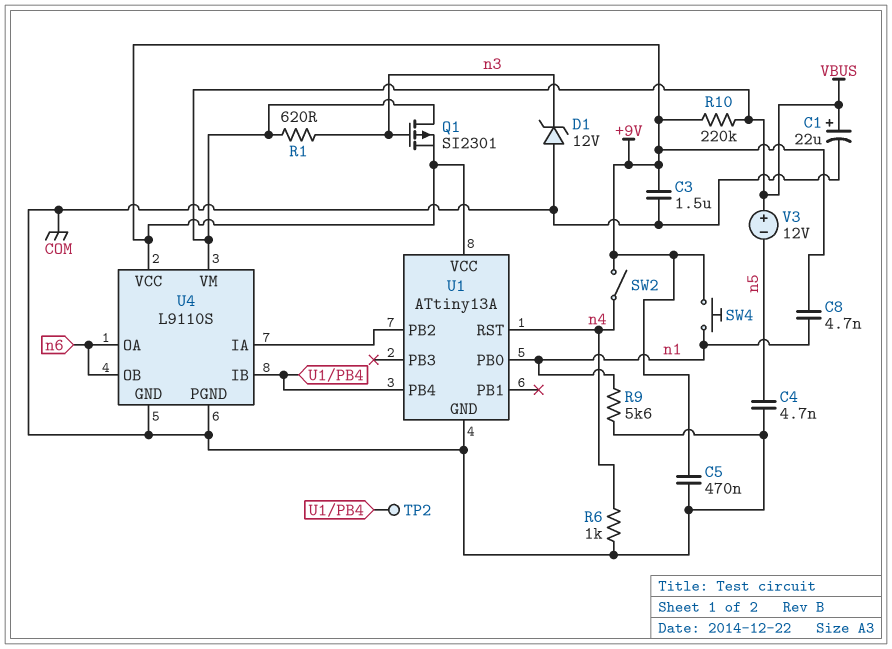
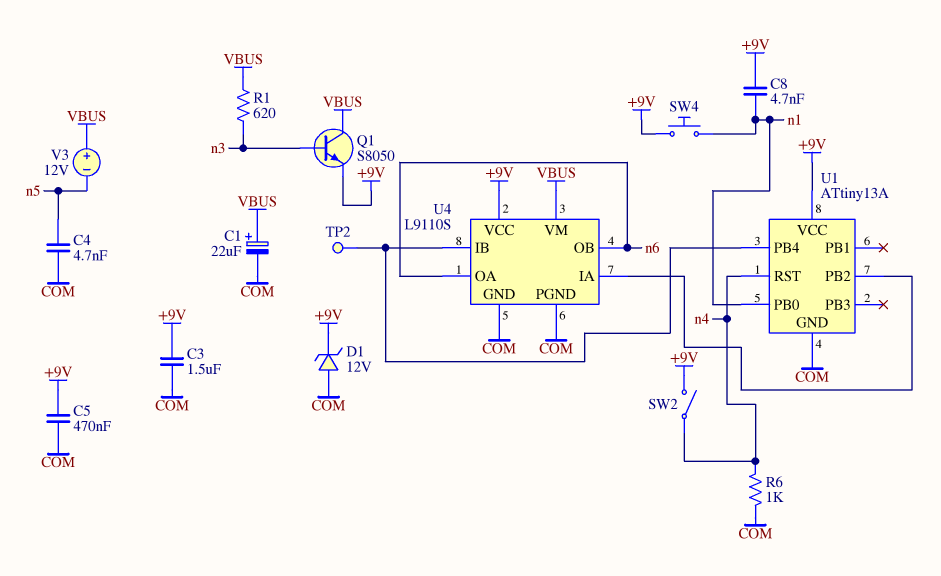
D1: zener 12V (A COM, K n3) -> zener 12V (A COM, K +9V)
Q1: PMOS SI2301 (G n3, D VBUS, S +9V) -> NPN S8050 (B n3, C VBUS, E +9V)
R9: 5.6k (COM, n1) -> none
R10: 220k (+9V, VBUS) -> none

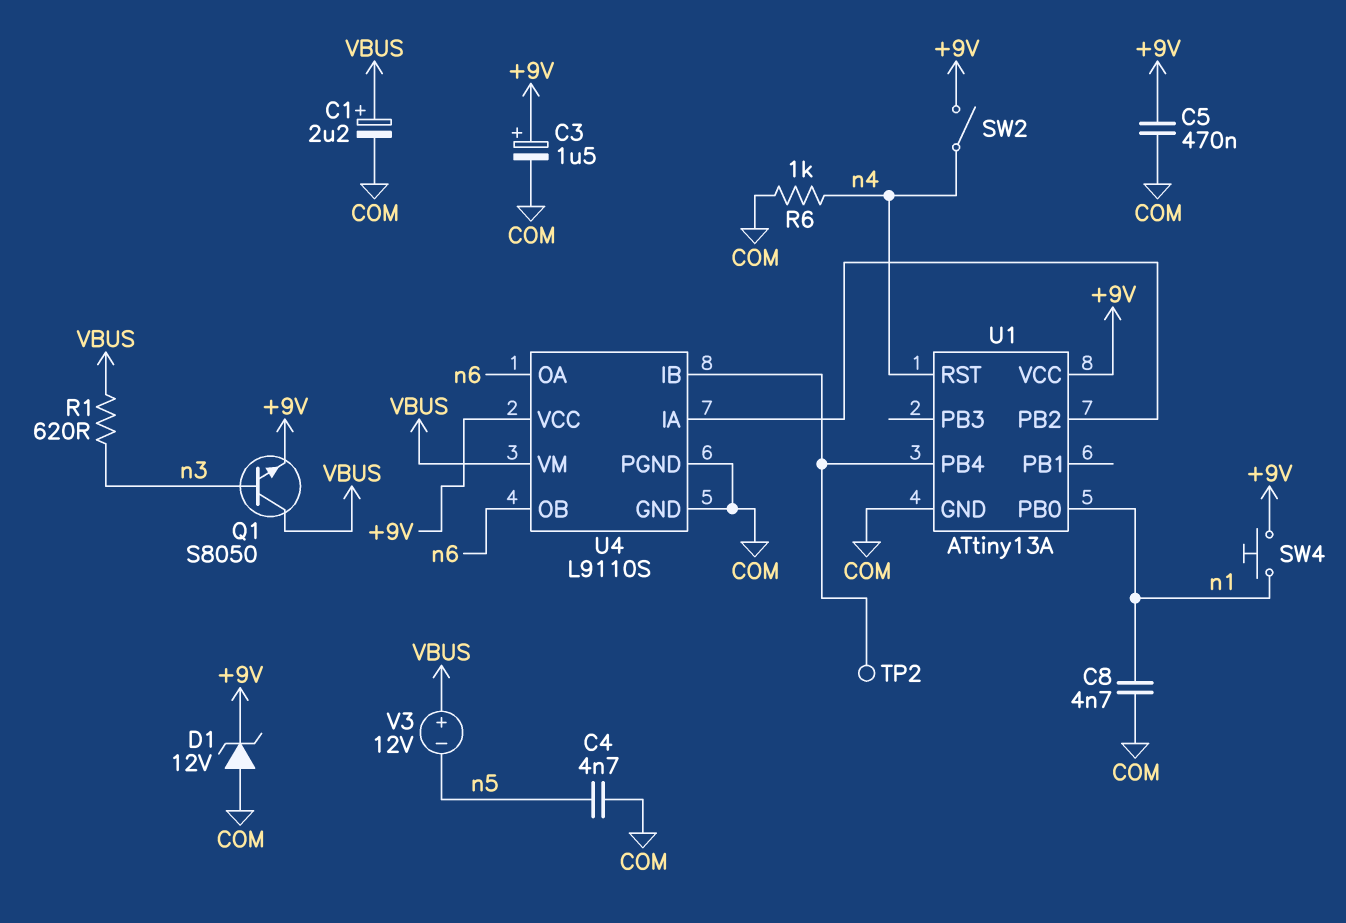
C1: 22uF (plus VBUS, minus COM) -> 2.2uF (plus VBUS, minus COM)
C3: 1.5uF (+9V, COM) -> 1.5uF (plus +9V, minus COM)
C8: 4.7nF (+9V, n1) -> 4.7nF (COM, n1)

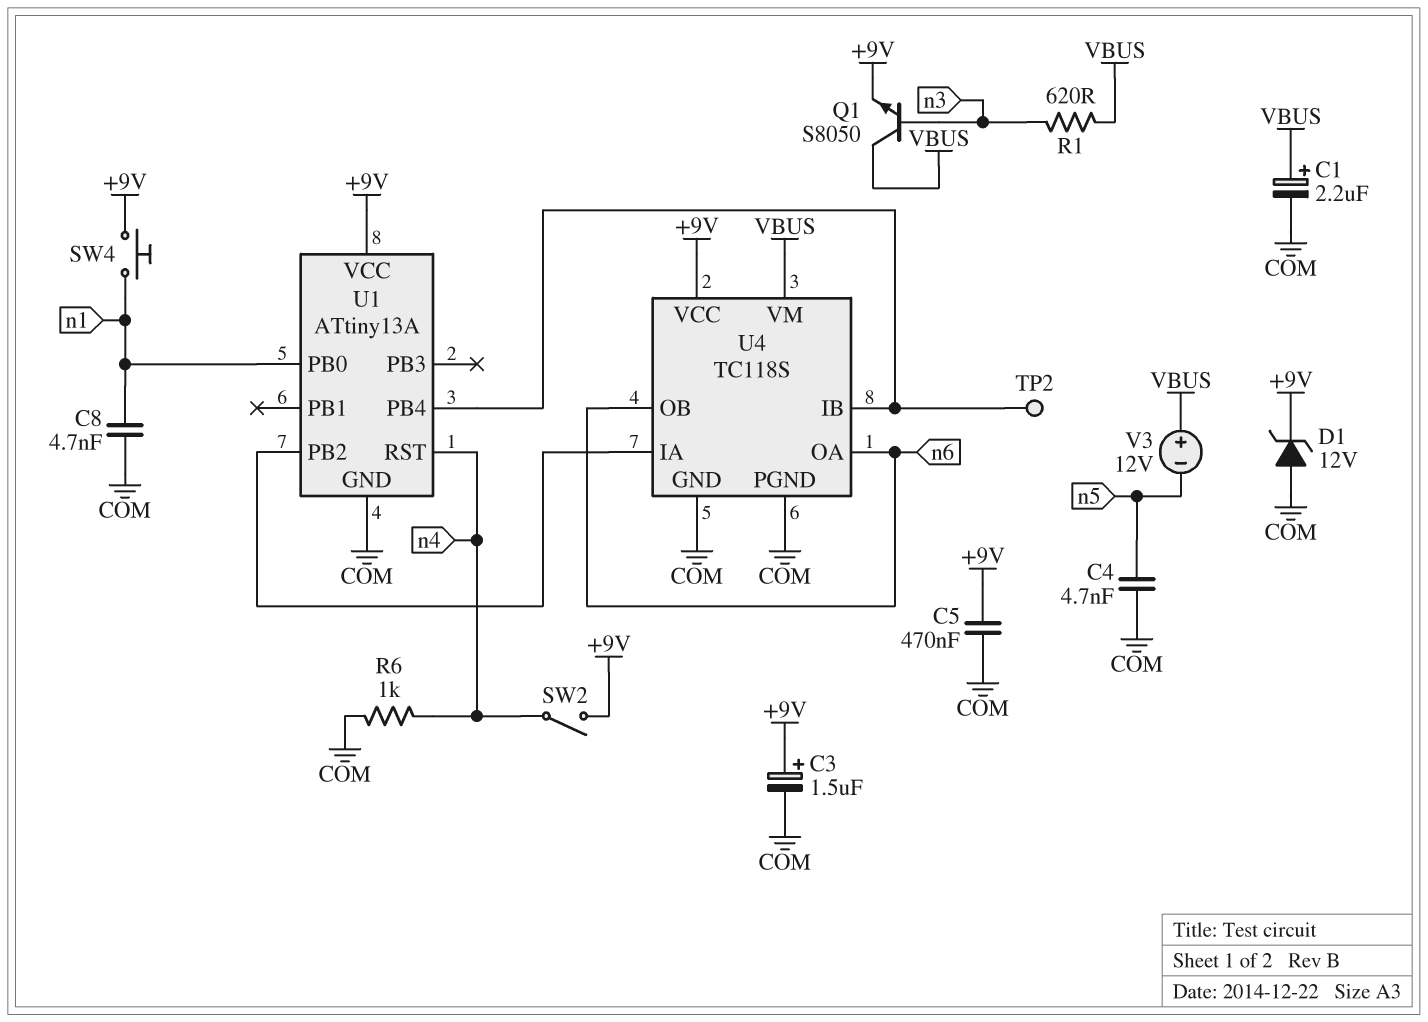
U4: L9110S -> TC118S

